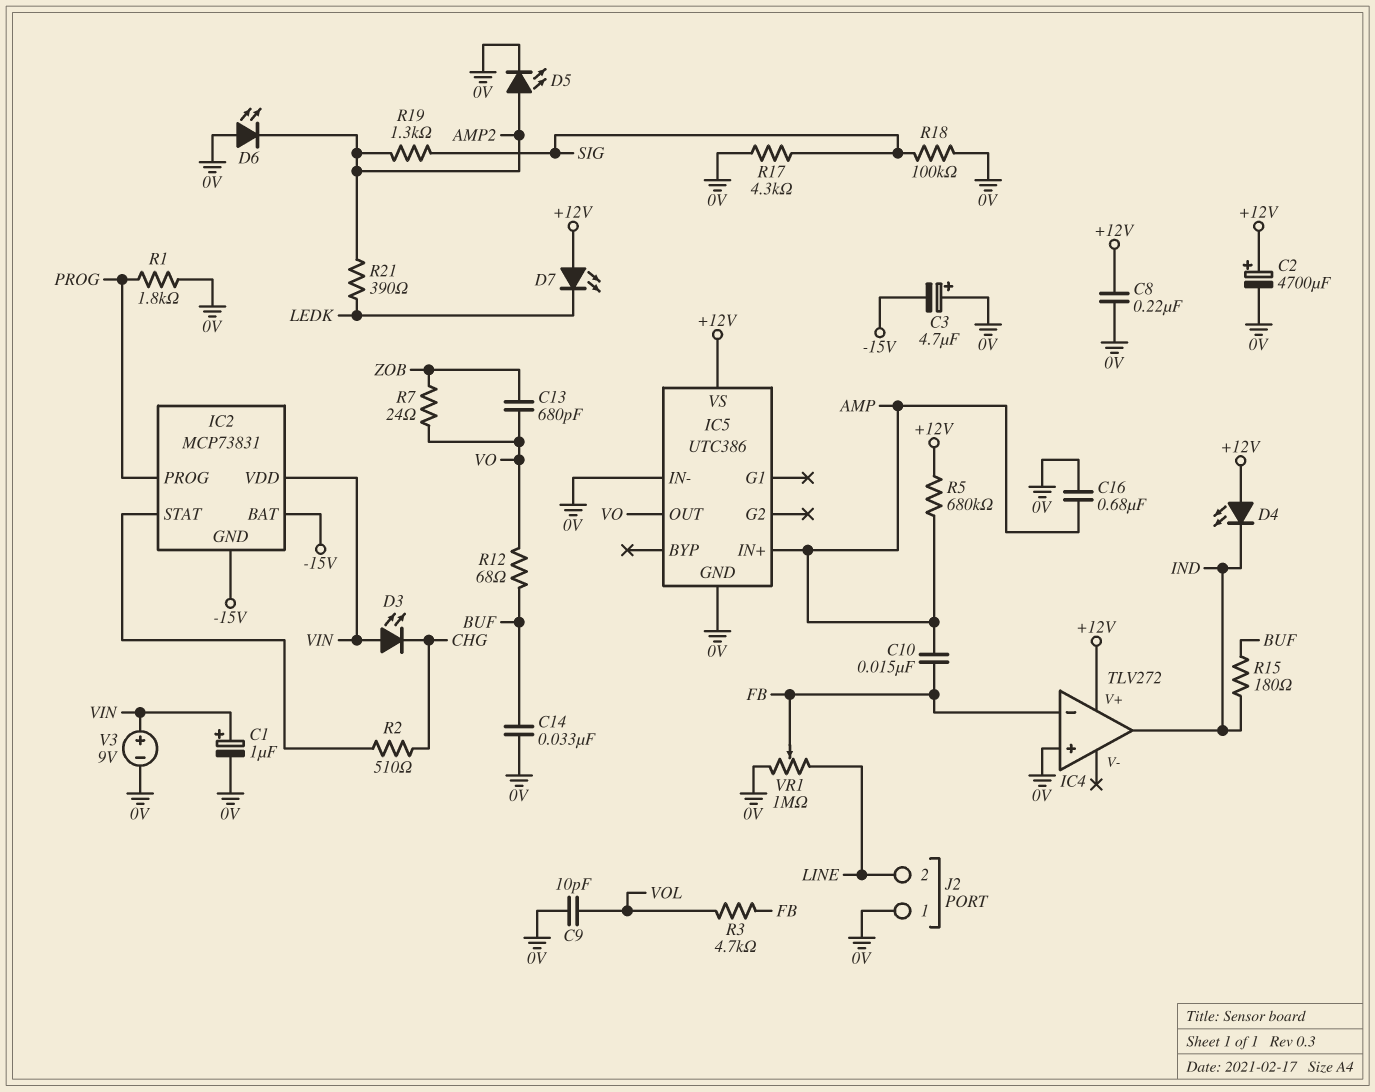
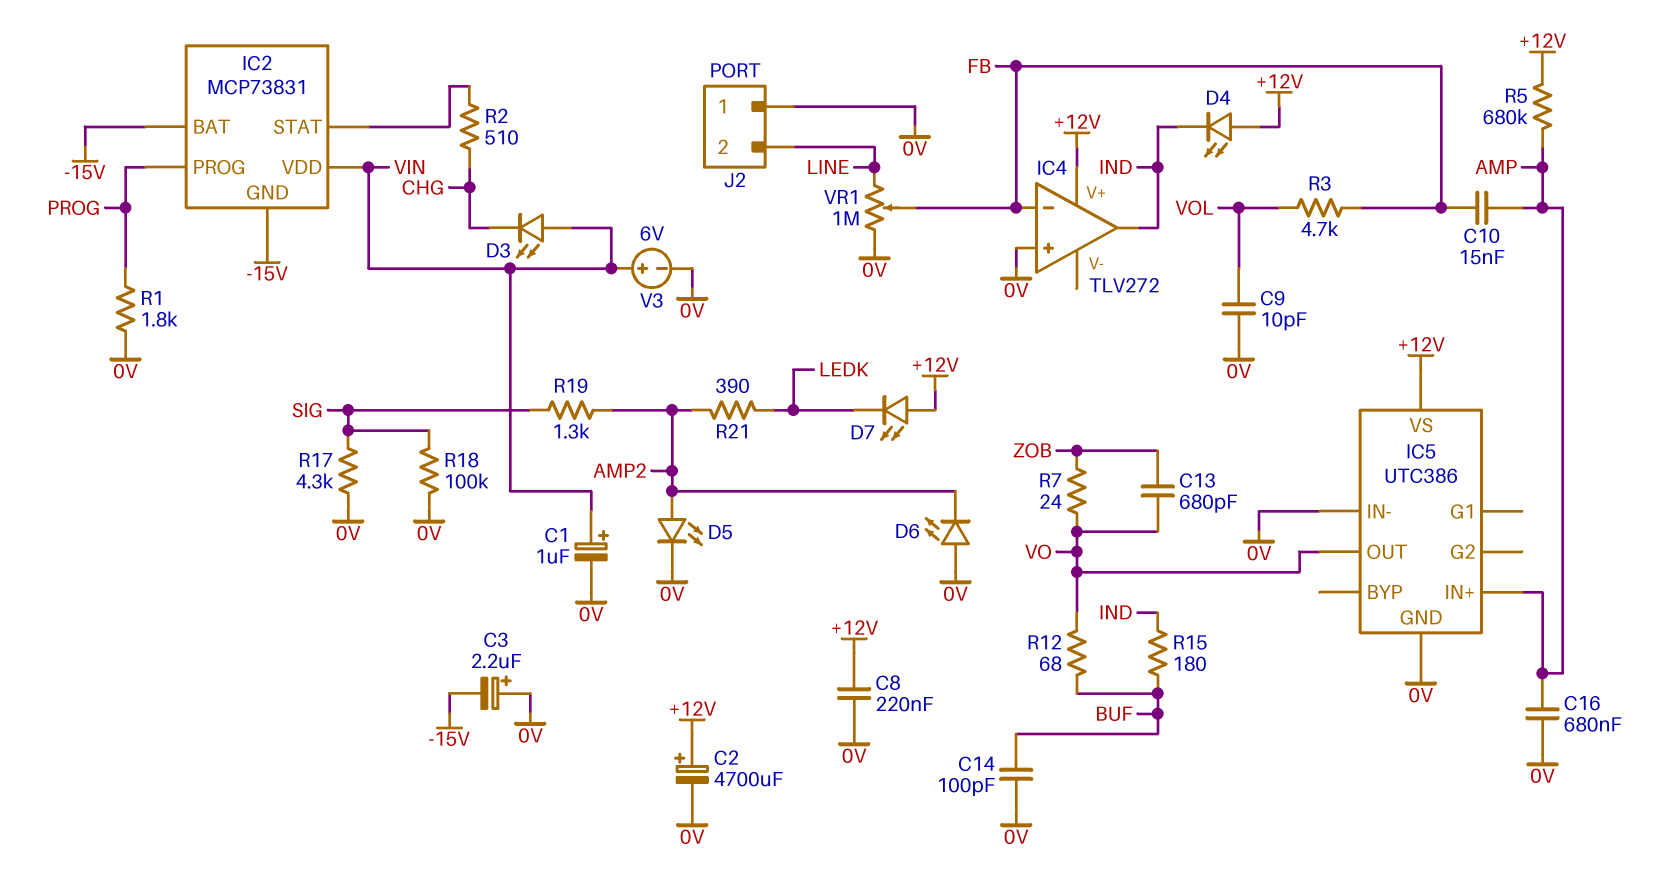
C3: 4.7uF (plus 0V, minus -15V) -> 2.2uF (plus 0V, minus -15V)
C14: 33nF (0V, BUF) -> 100pF (0V, BUF)
V3: 9V (plus VIN, minus 0V) -> 6V (plus VIN, minus 0V)

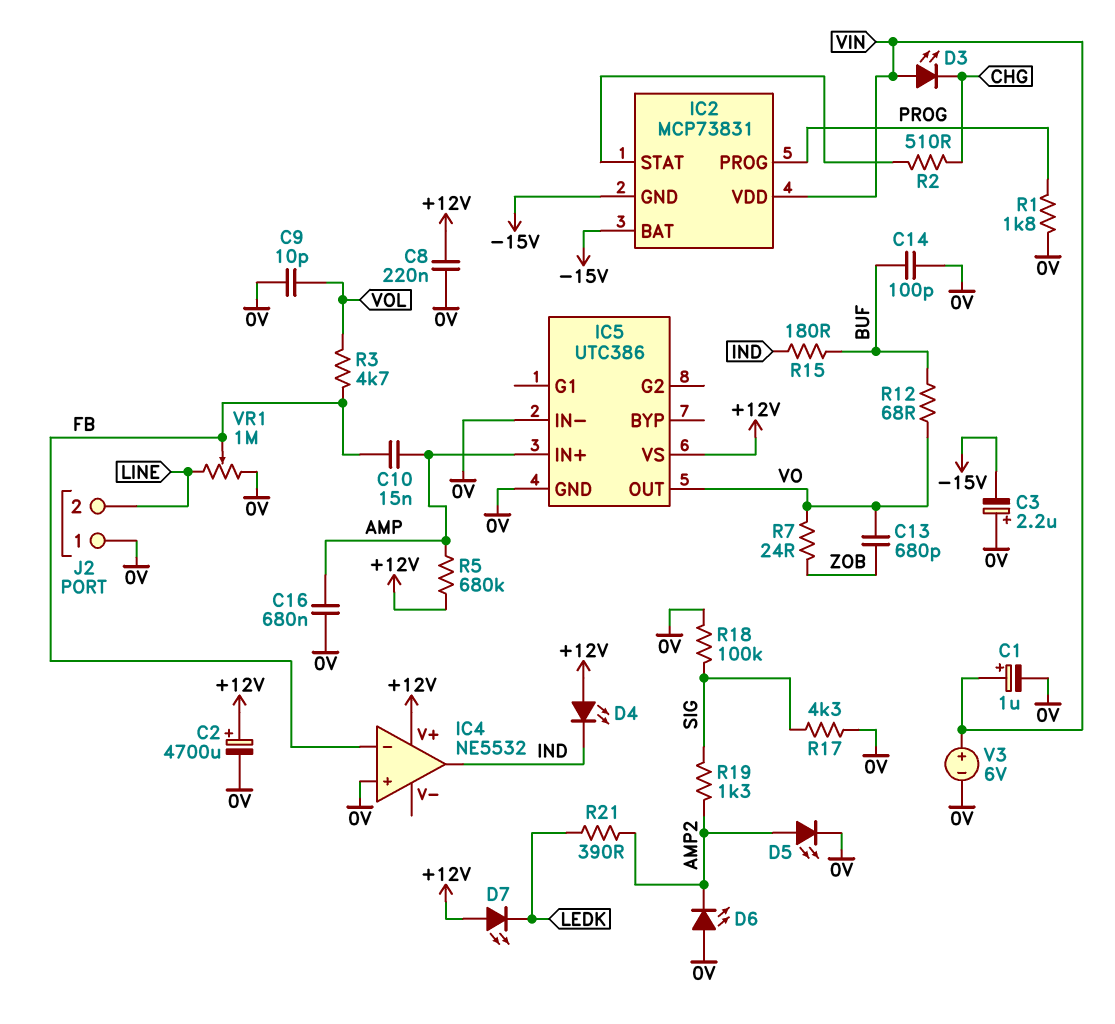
IC4: TLV272 -> NE5532

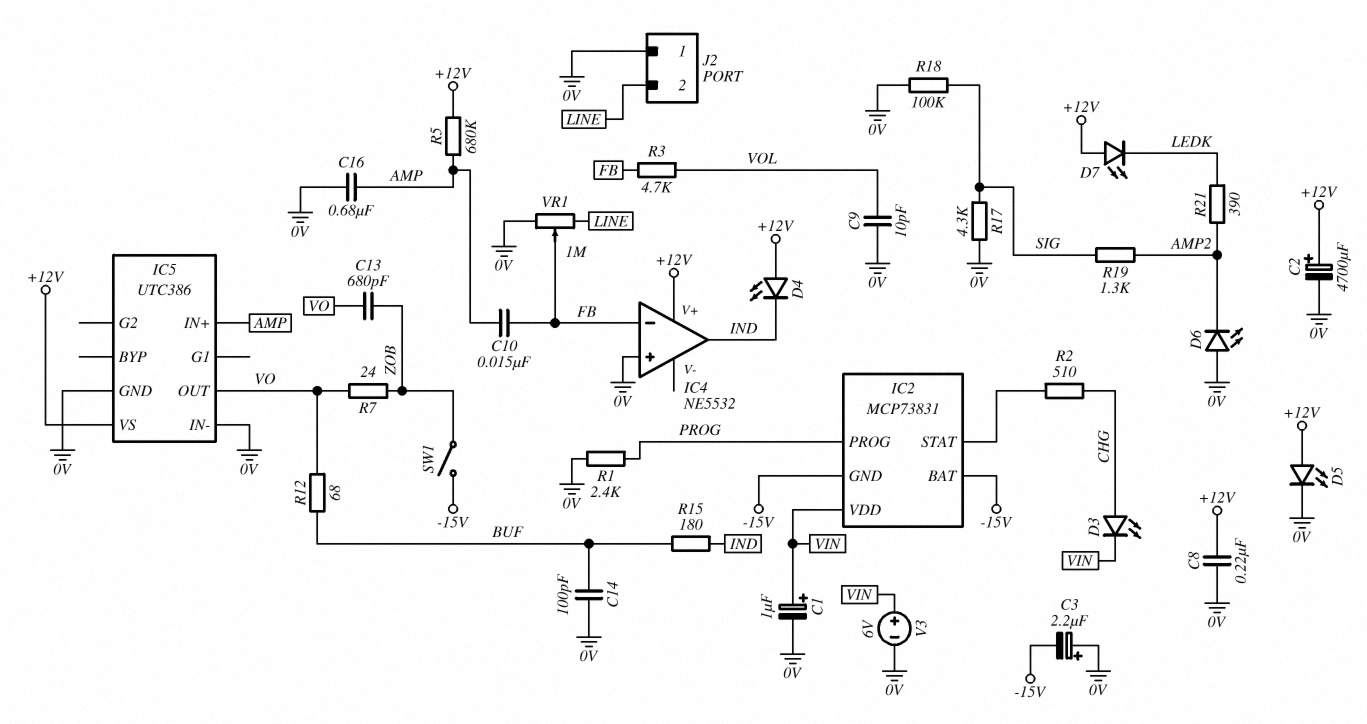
D3: LED (A VIN, K CHG) -> LED (A CHG, K VIN)
D5: LED (A AMP2, K 0V) -> LED (A +12V, K 0V)
R1: 1.8k (0V, PROG) -> 2.4k (0V, PROG)
SW1: none -> switch (-15V, ZOB)

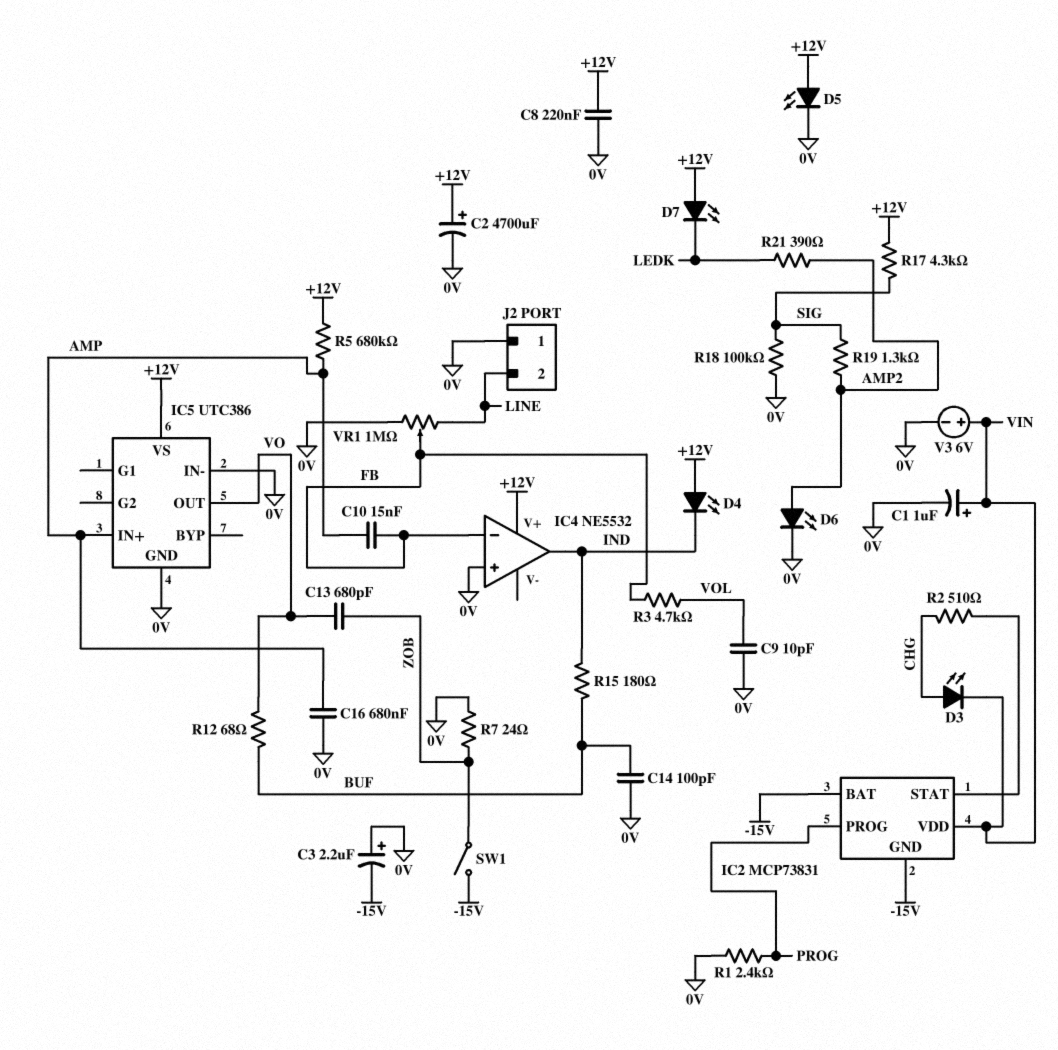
D6: LED (A 0V, K AMP2) -> LED (A AMP2, K 0V)
R7: 24 (VO, ZOB) -> 24 (0V, ZOB)
R17: 4.3k (0V, SIG) -> 4.3k (+12V, SIG)

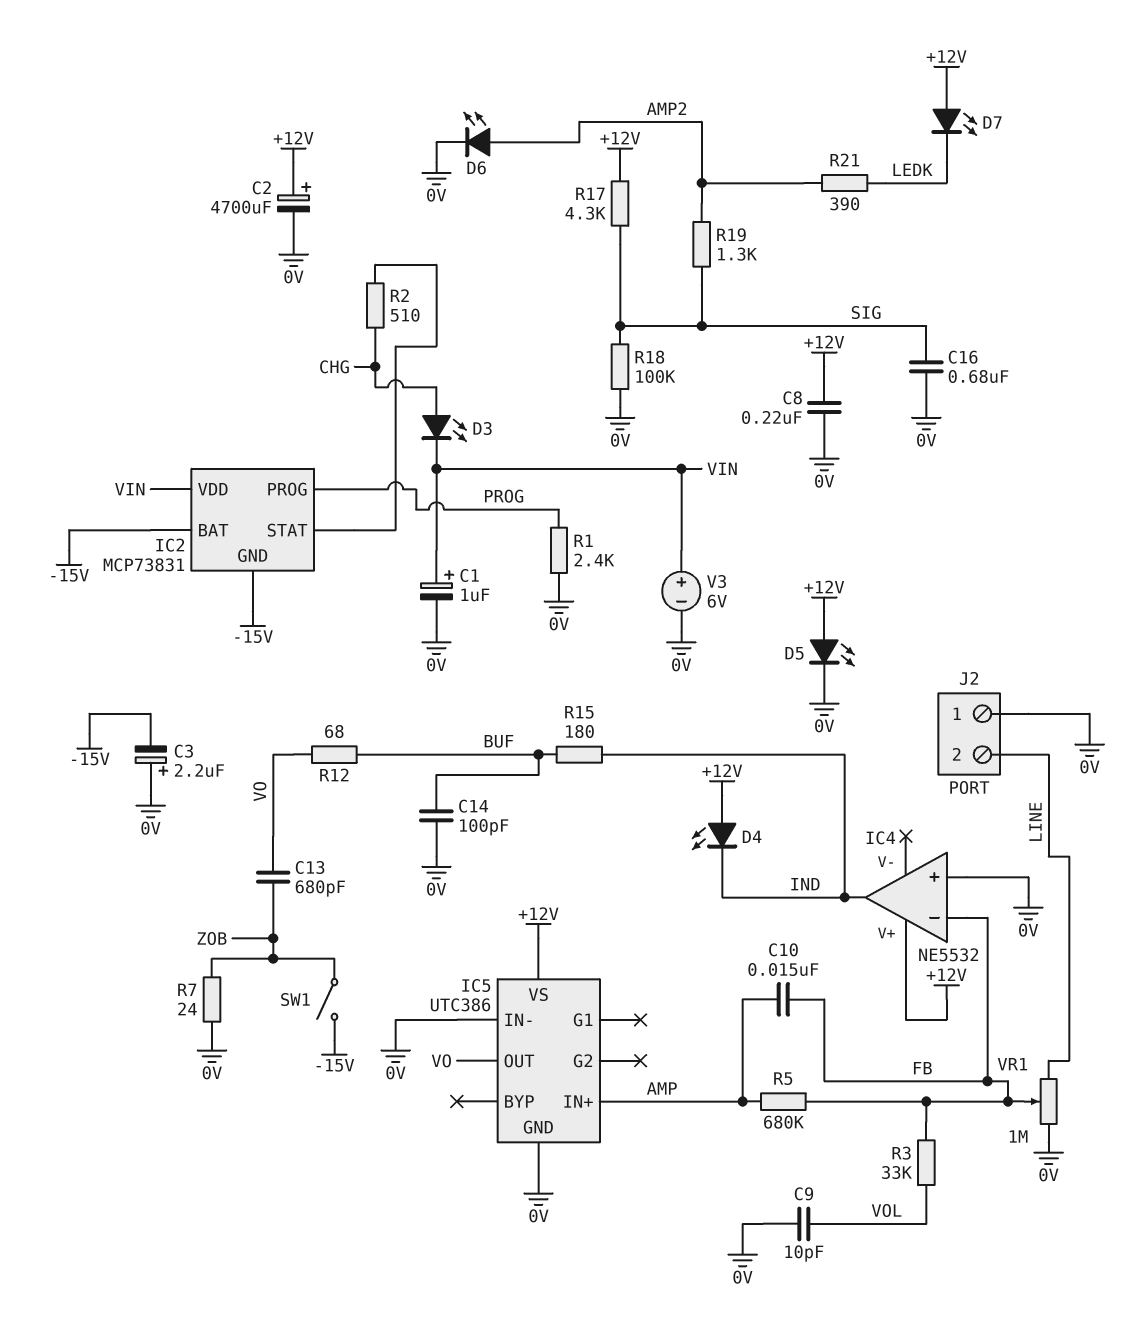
C16: 680nF (0V, AMP) -> 680nF (0V, SIG)
R3: 4.7k (FB, VOL) -> 33k (FB, VOL)
R5: 680k (+12V, AMP) -> 680k (AMP, FB)

